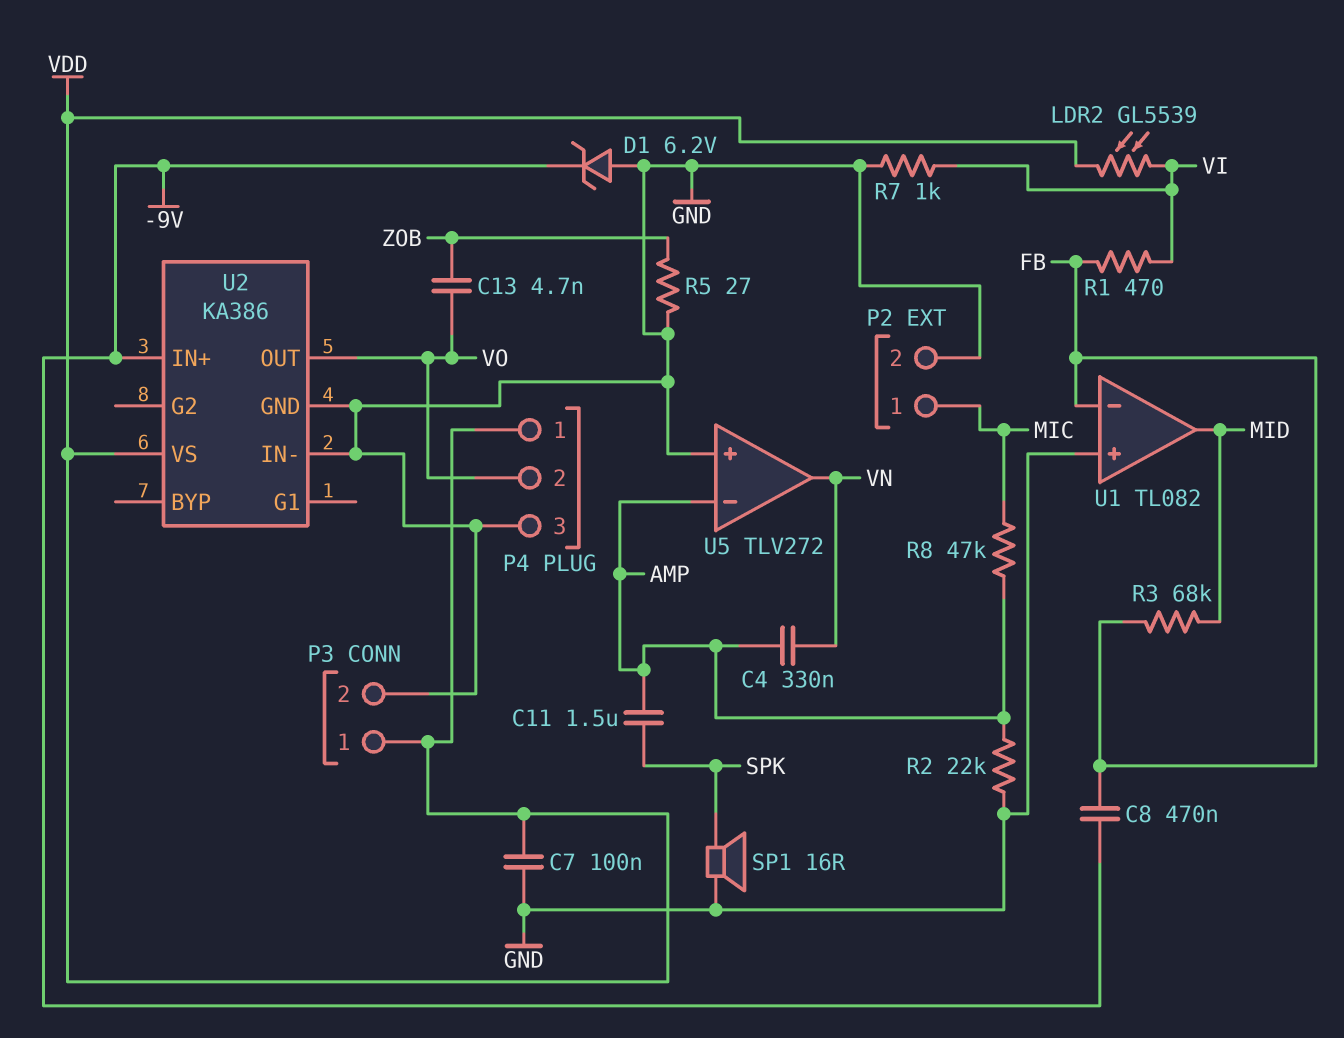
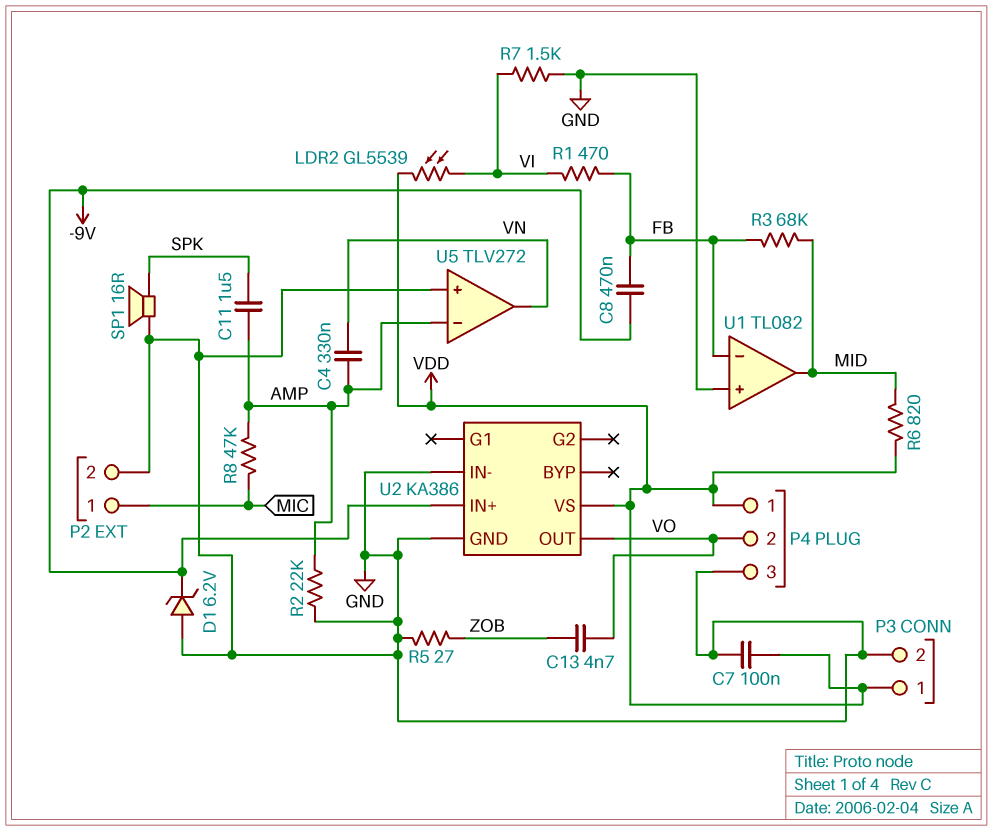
R6: none -> 820 (MID, VDD)
R7: 1k (GND, VI) -> 1.5k (GND, VI)

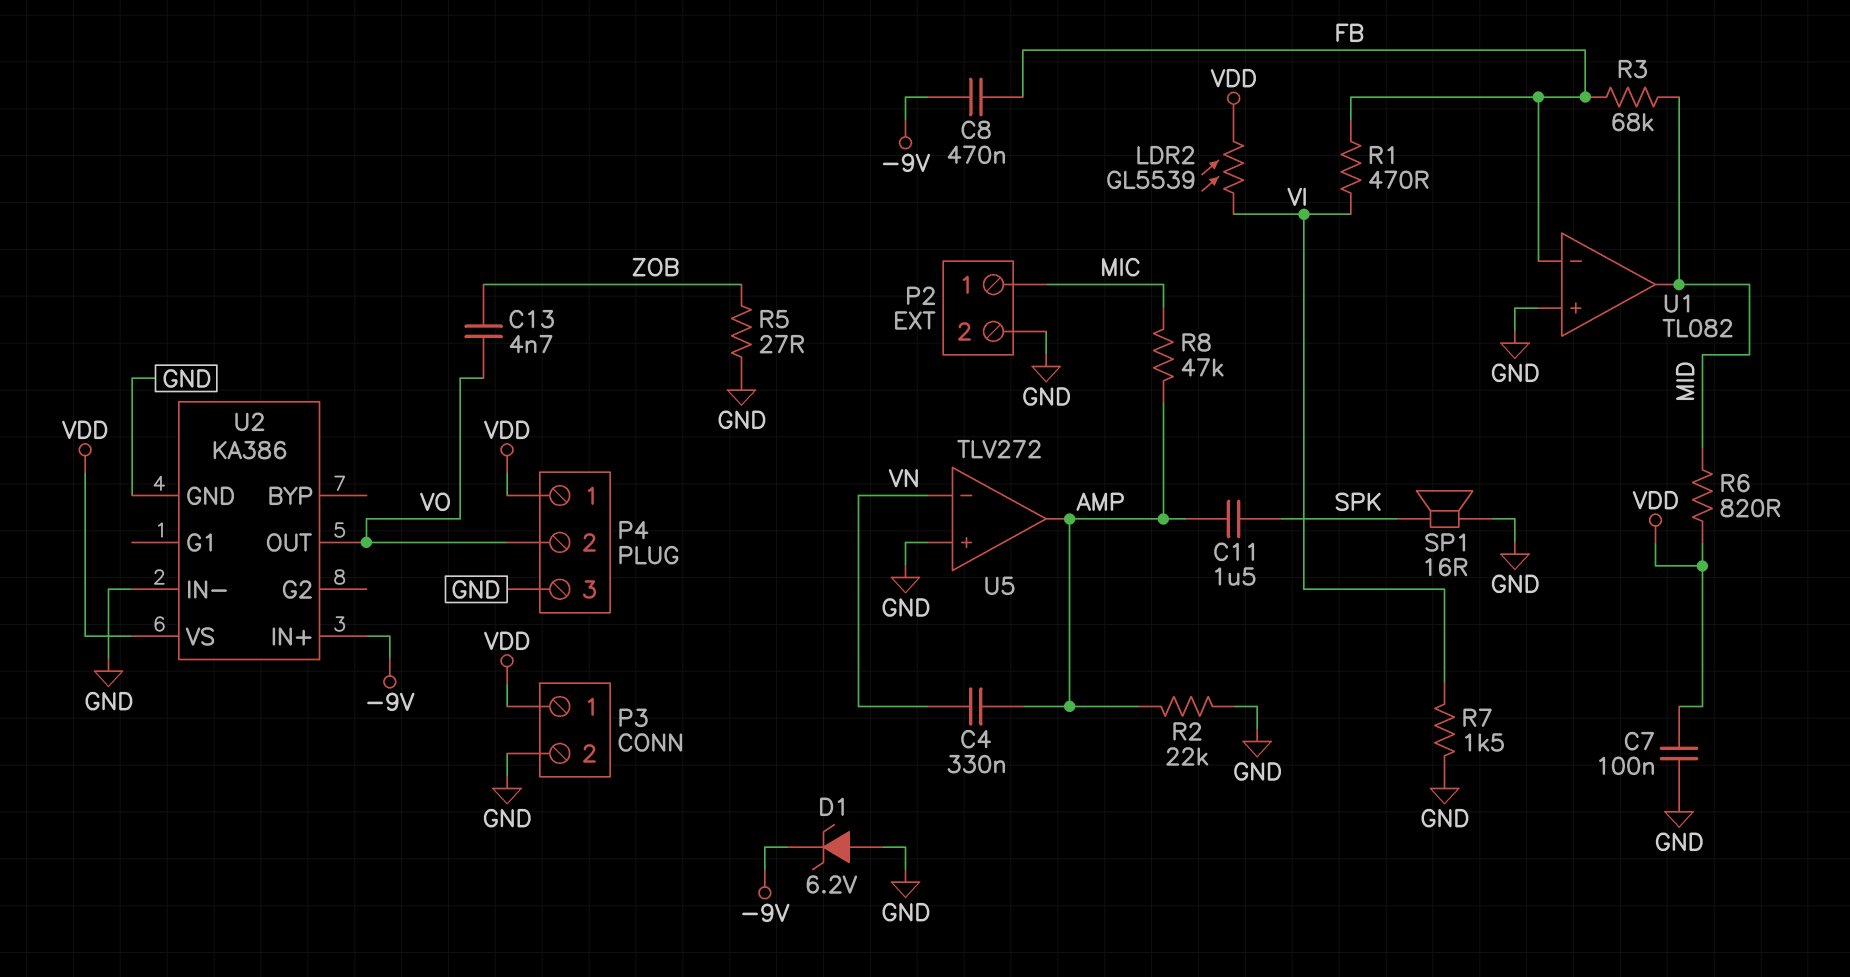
U5 pin in-: AMP -> VN
U5 pin out: VN -> AMP

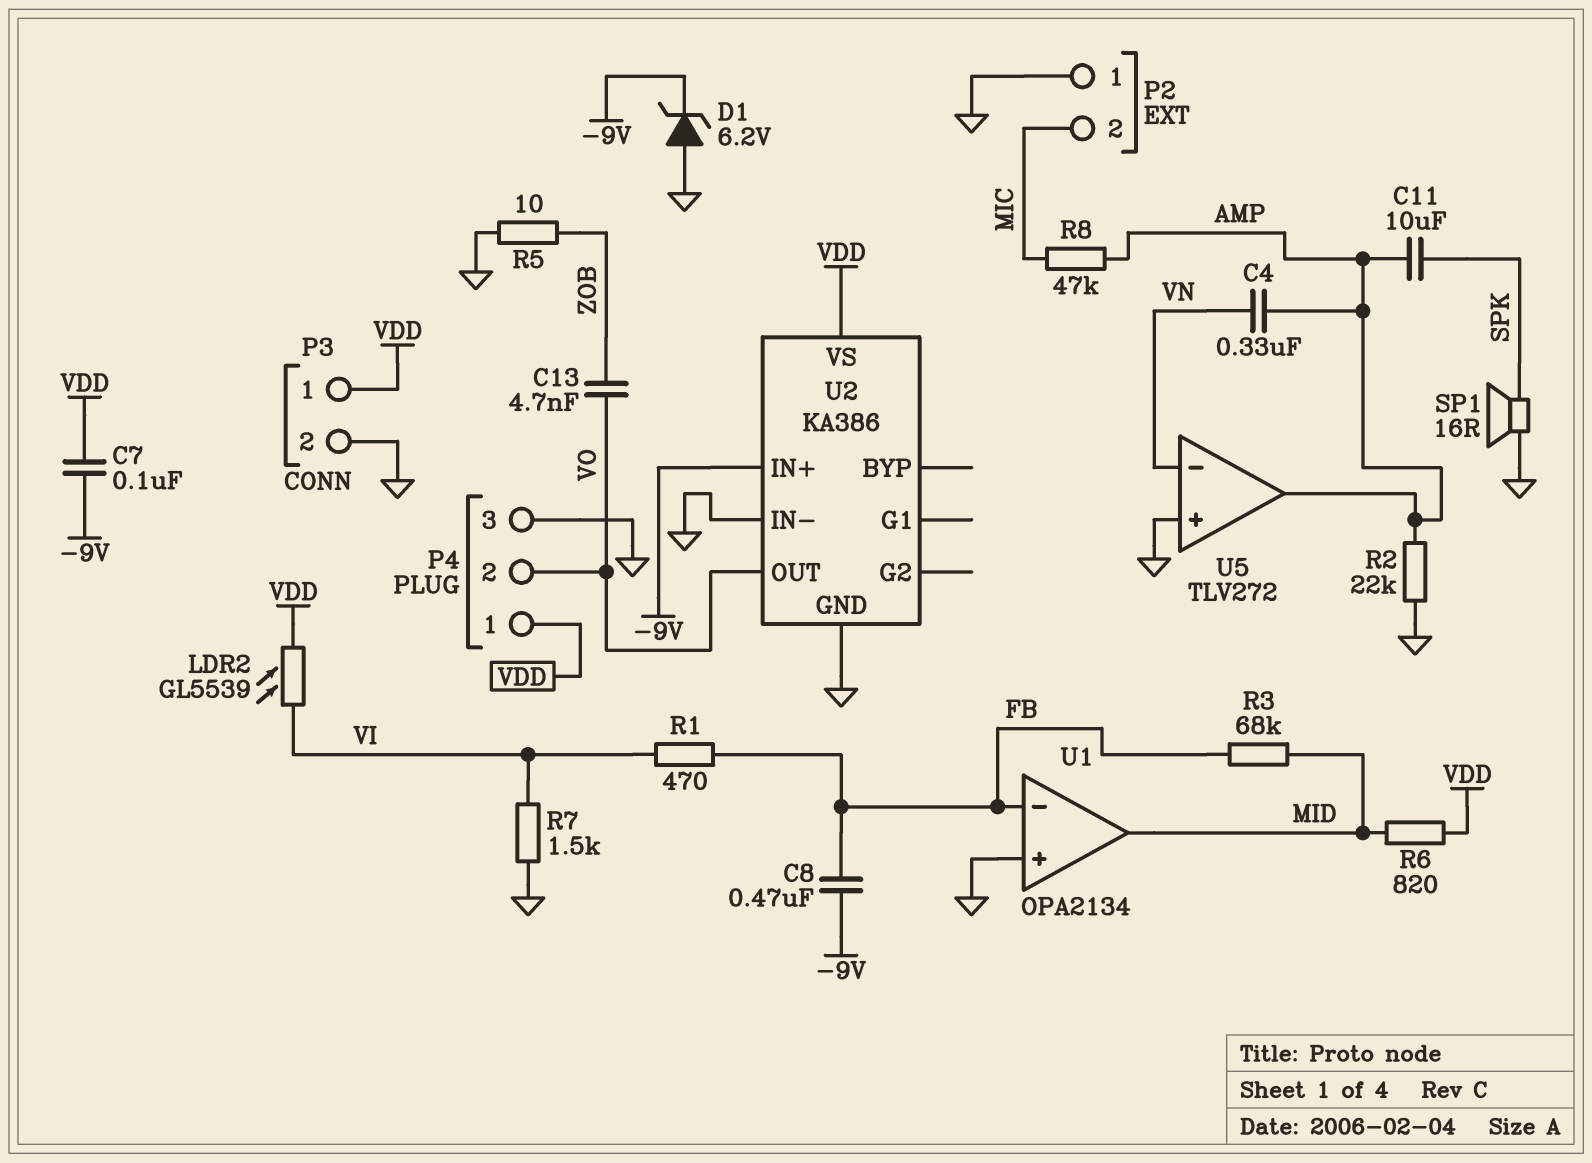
C7: 100nF (GND, VDD) -> 100nF (-9V, VDD)
C11: 1.5uF (AMP, SPK) -> 10uF (AMP, SPK)
P2 pin 1: MIC -> GND
P2 pin 2: GND -> MIC
R5: 27 (GND, ZOB) -> 10 (GND, ZOB)
U1: TL082 -> OPA2134

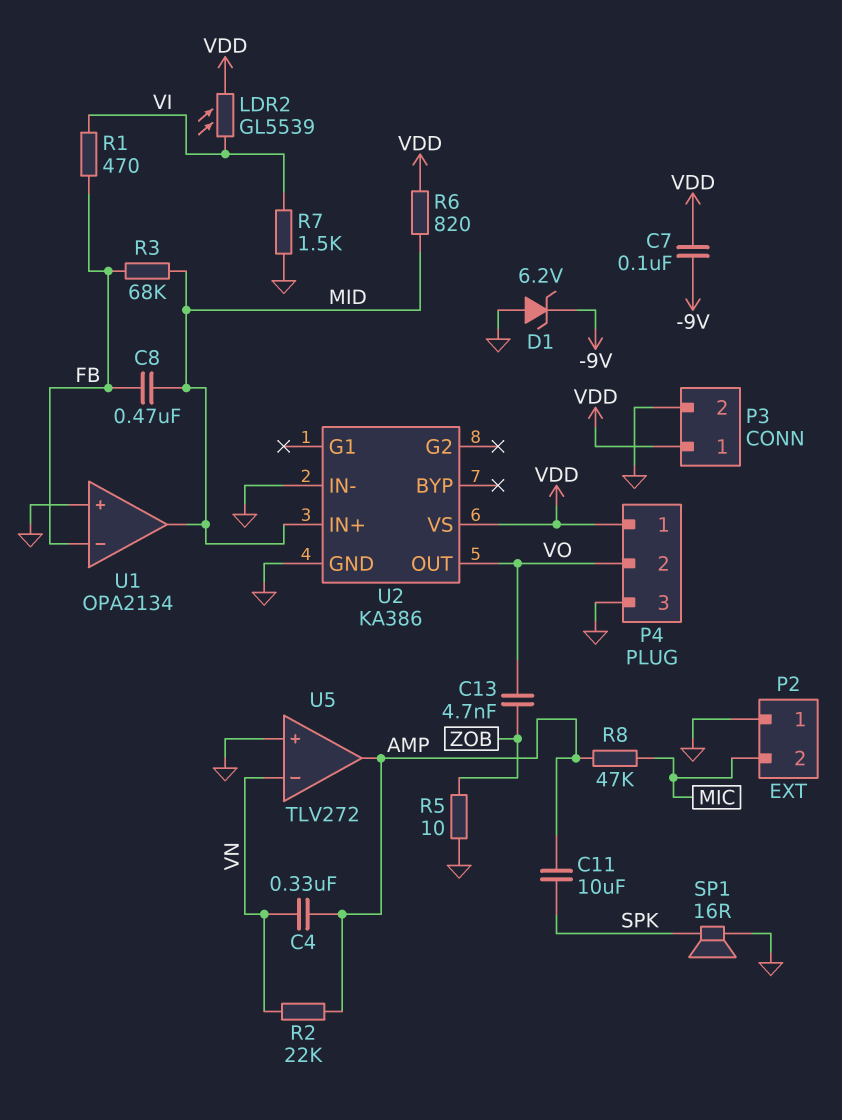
C8: 470nF (-9V, FB) -> 470nF (FB, MID)
R2: 22k (AMP, GND) -> 22k (AMP, VN)
U2 pin IN+: -9V -> MID

